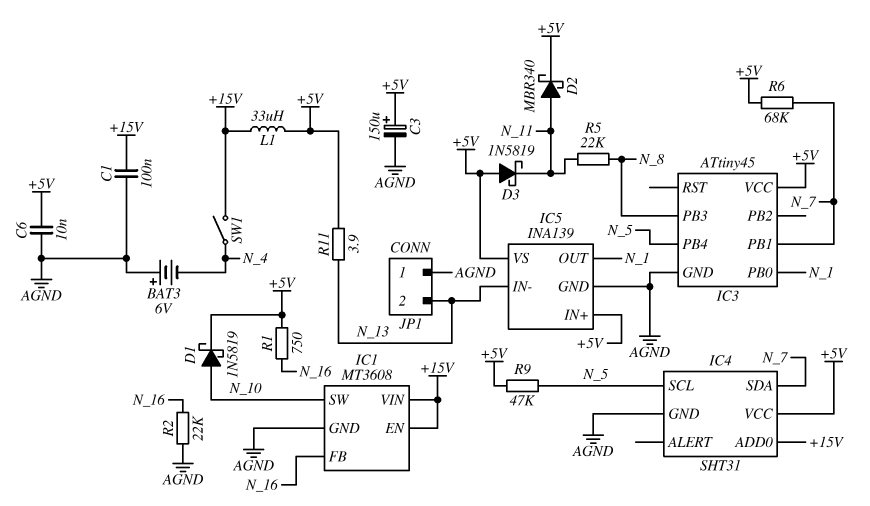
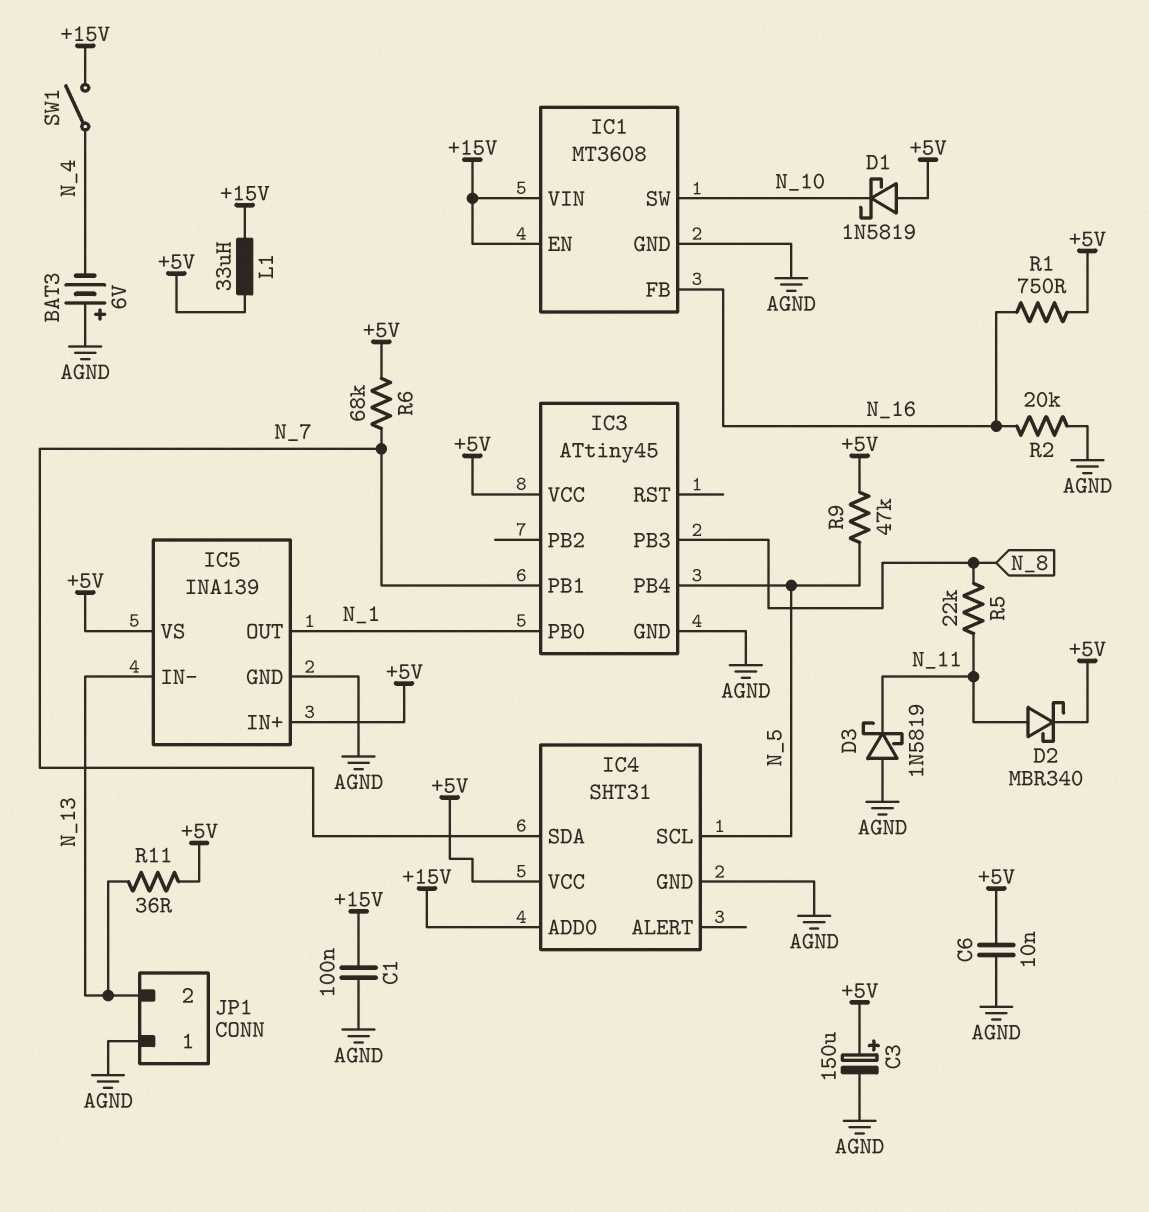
D1: schottky 1N5819 (A N_10, K +5V) -> schottky 1N5819 (A +5V, K N_10)
D3: schottky 1N5819 (A +5V, K N_11) -> schottky 1N5819 (A AGND, K N_11)
R2: 22k (AGND, N_16) -> 20k (AGND, N_16)
R11: 3.9 (+5V, N_13) -> 36 (+5V, N_13)

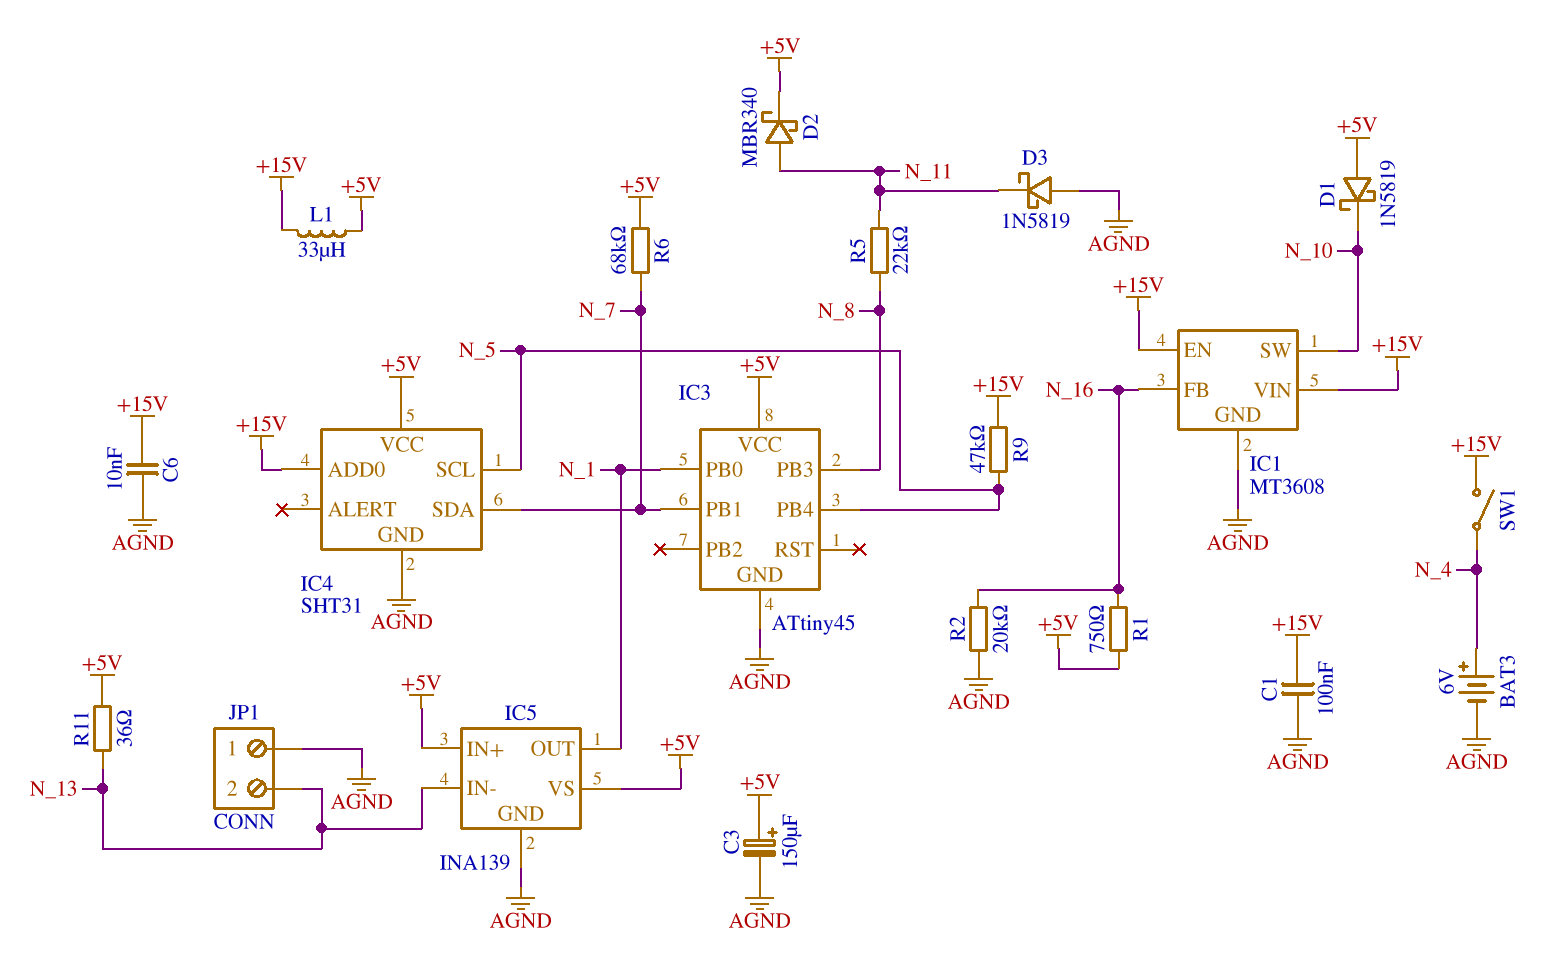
BAT3: 6V (plus AGND, minus N_4) -> 6V (plus N_4, minus AGND)
C6: 10nF (+5V, AGND) -> 10nF (+15V, AGND)
R9: 47k (+5V, N_5) -> 47k (+15V, N_5)

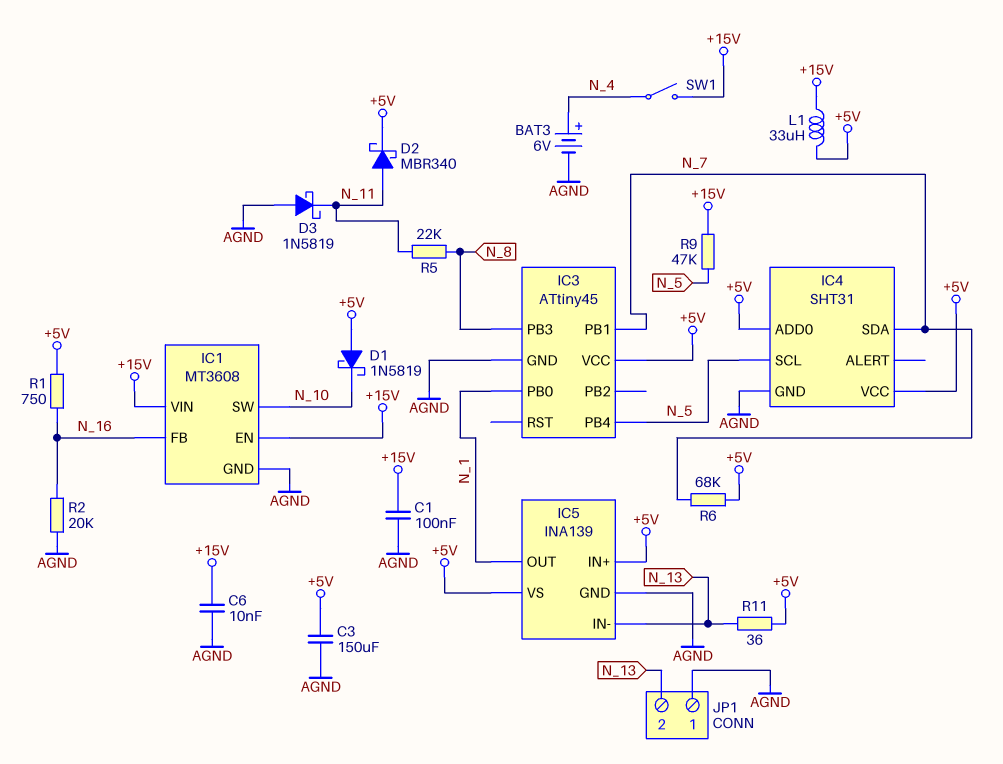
C3: 150uF (plus +5V, minus AGND) -> 150uF (+5V, AGND)
IC4 pin ADD0: +15V -> +5V

